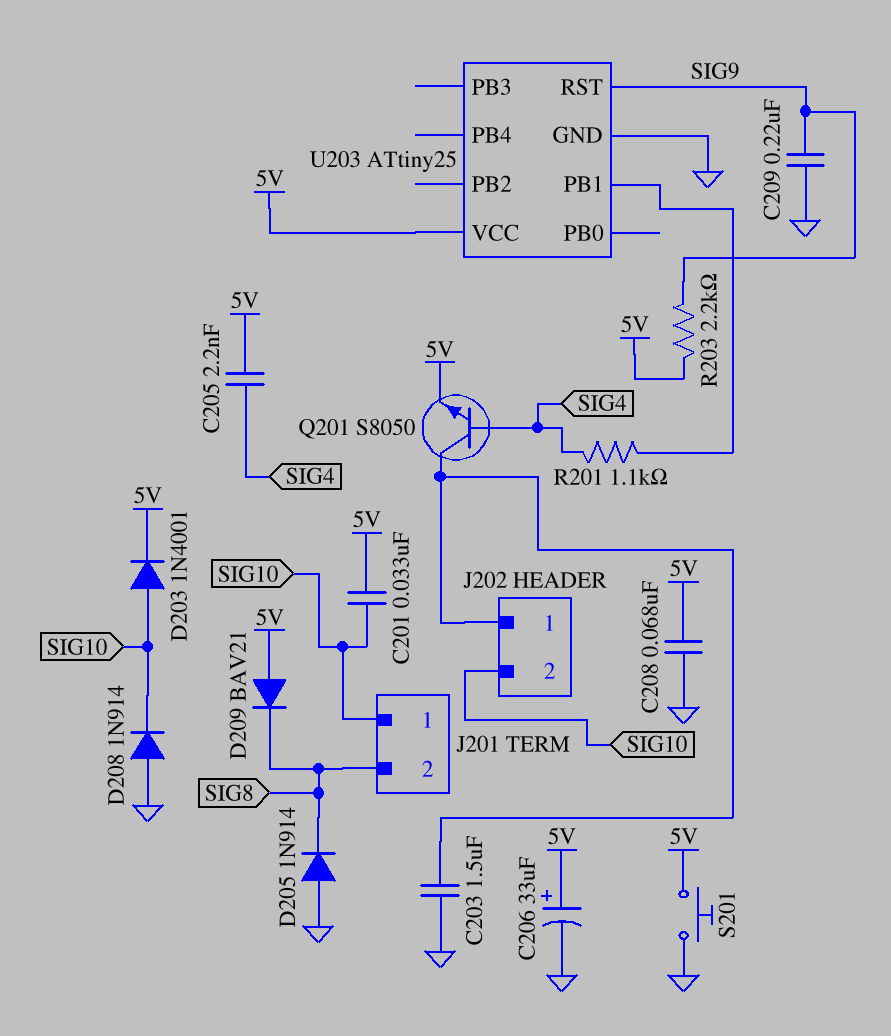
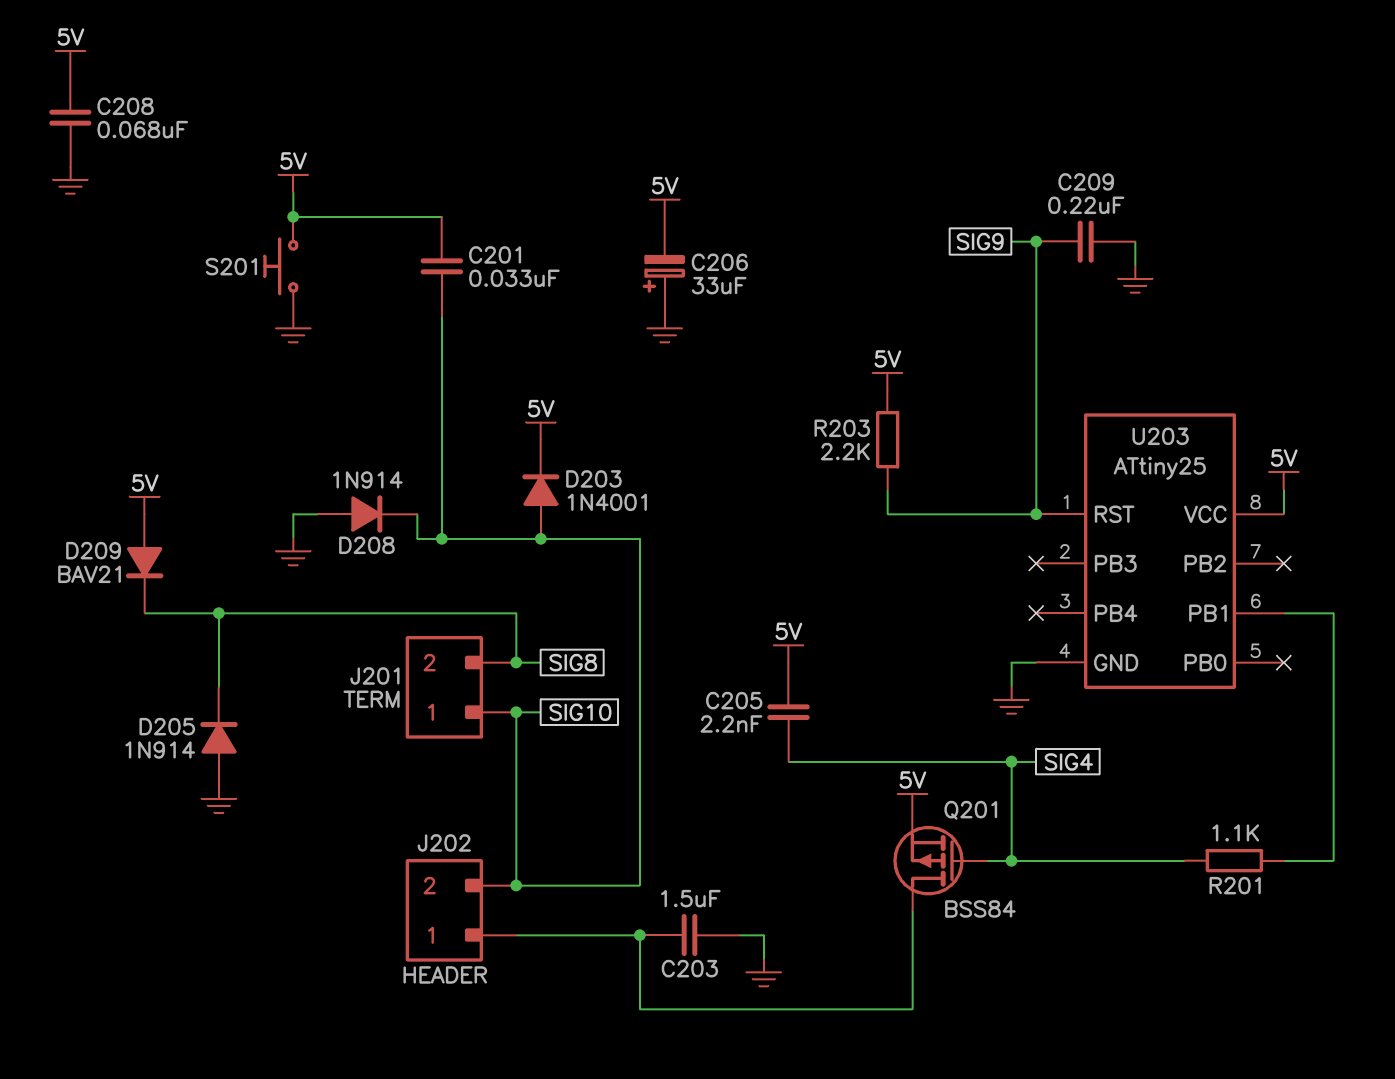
C206: 33uF (plus 5V, minus GND) -> 33uF (plus GND, minus 5V)
Q201: NPN S8050 (B SIG4, C J202/1, E 5V) -> PMOS BSS84 (G SIG4, D J202/1, S 5V)

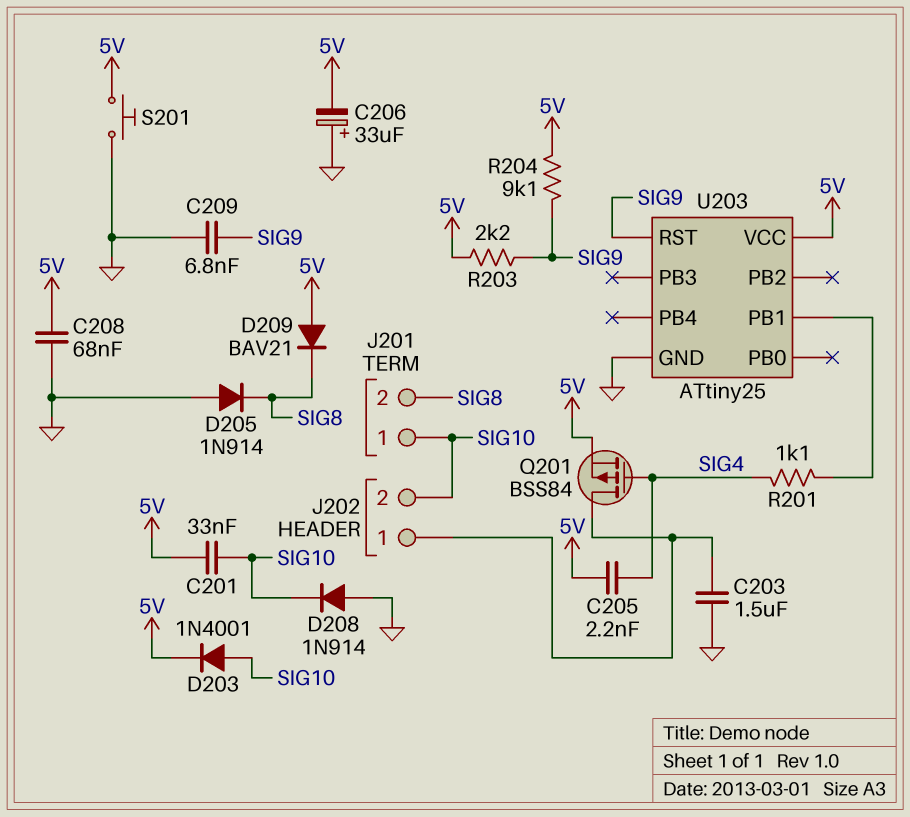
C209: 220nF (GND, SIG9) -> 6.8nF (GND, SIG9)
R204: none -> 9.1k (5V, SIG9)

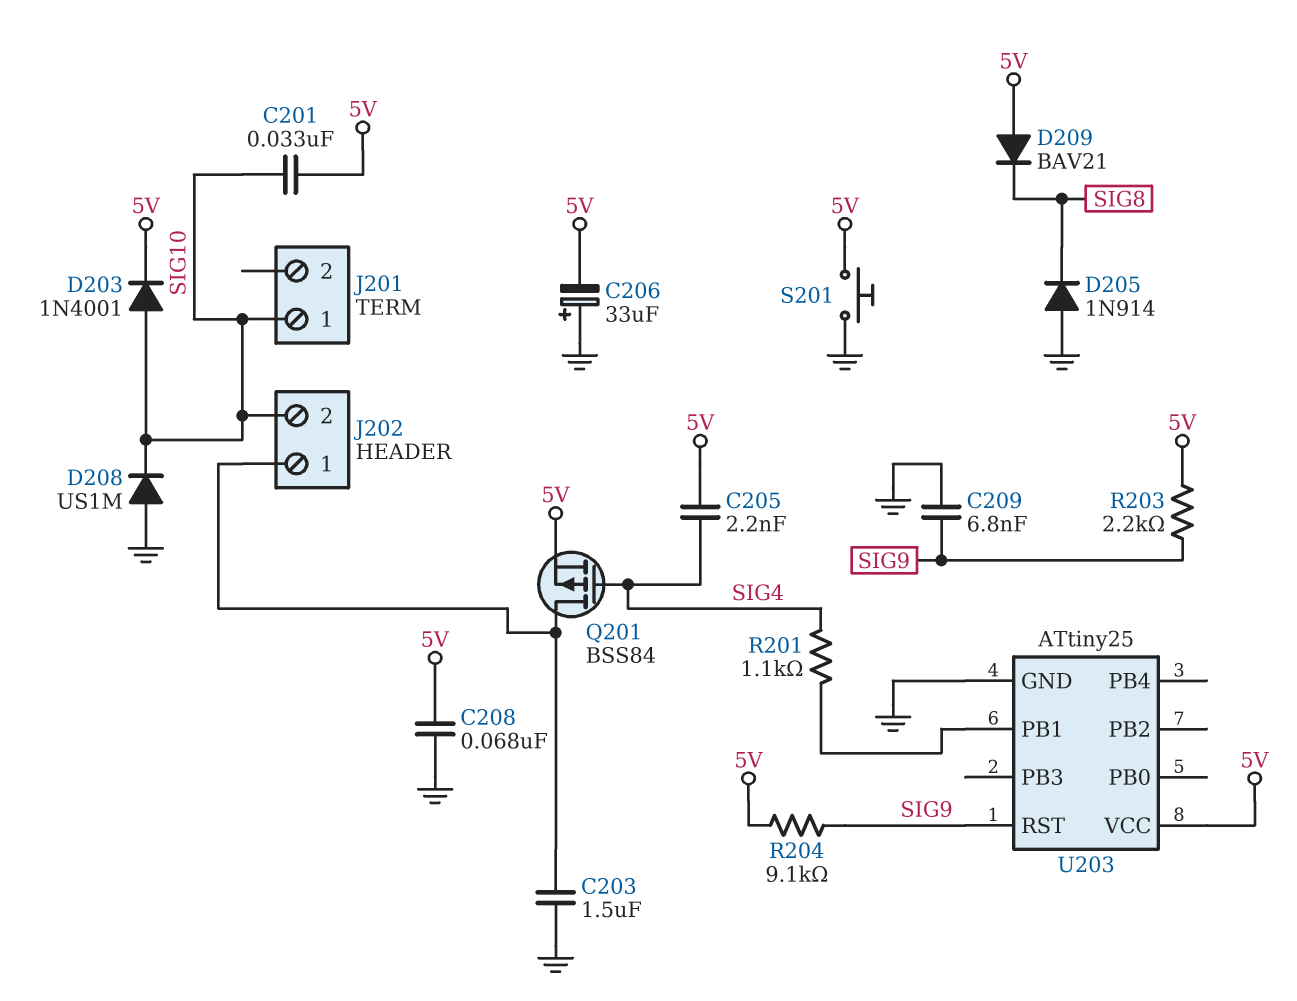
D208: diode 1N914 (A GND, K SIG10) -> diode US1M (A GND, K SIG10)
J201 pin 2: SIG8 -> none

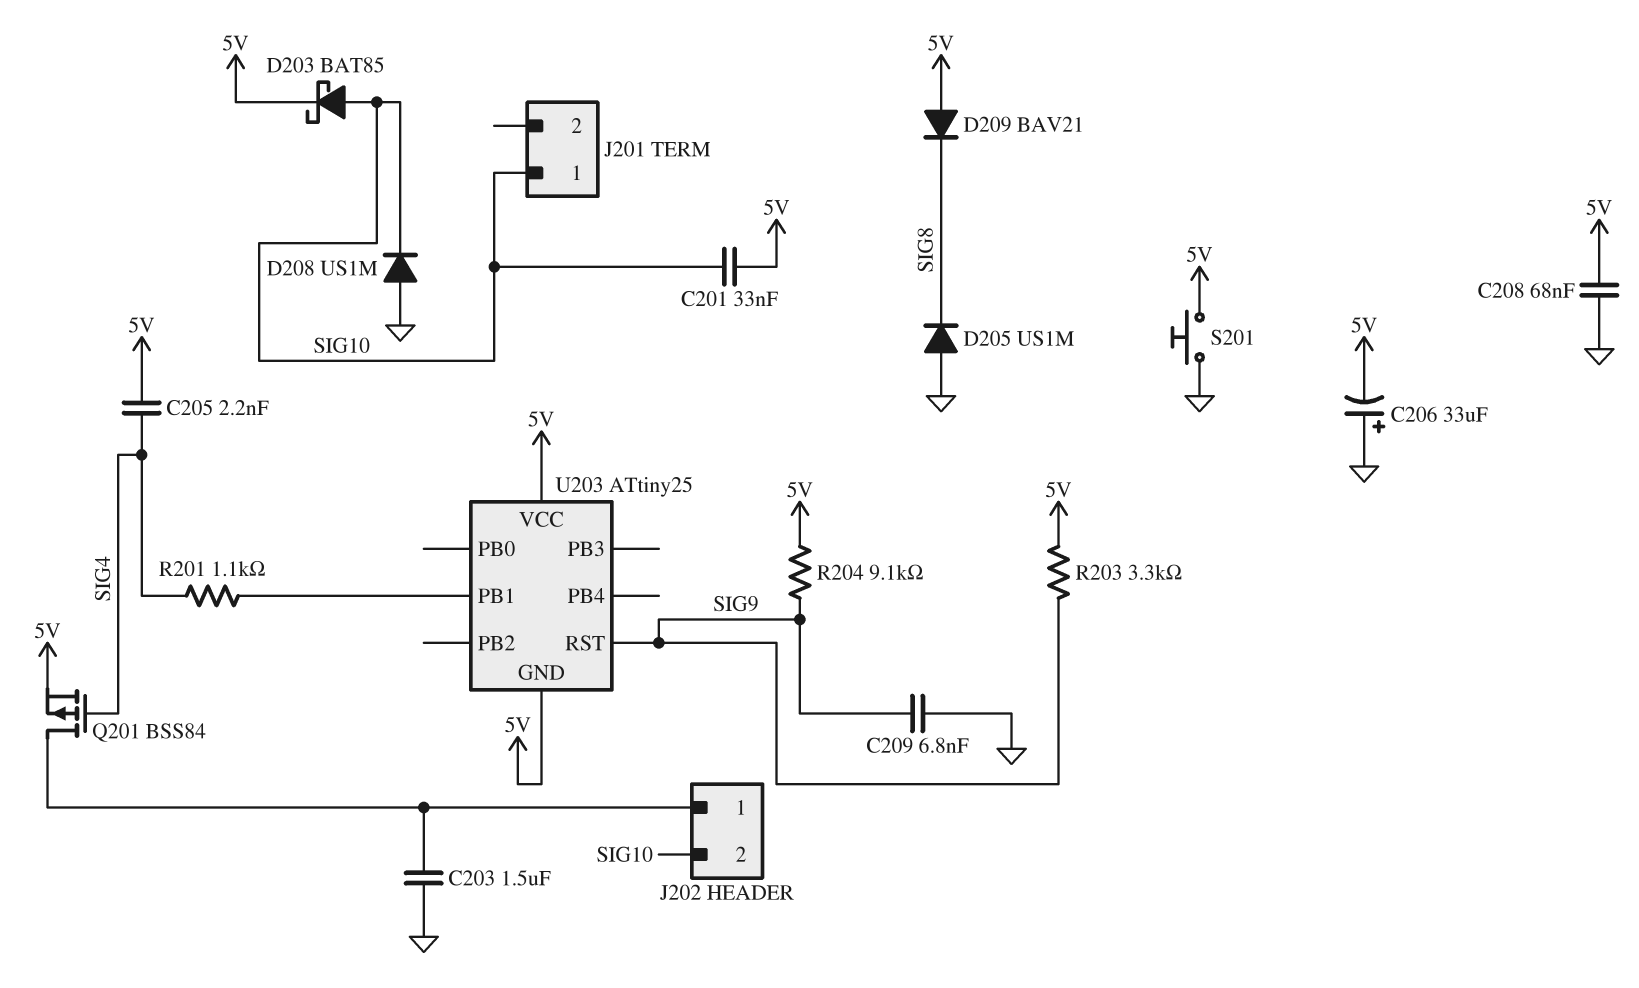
D203: diode 1N4001 (A SIG10, K 5V) -> schottky BAT85 (A SIG10, K 5V)
D205: diode 1N914 (A GND, K SIG8) -> diode US1M (A GND, K SIG8)
R203: 2.2k (5V, SIG9) -> 3.3k (5V, SIG9)
U203 pin GND: GND -> 5V

